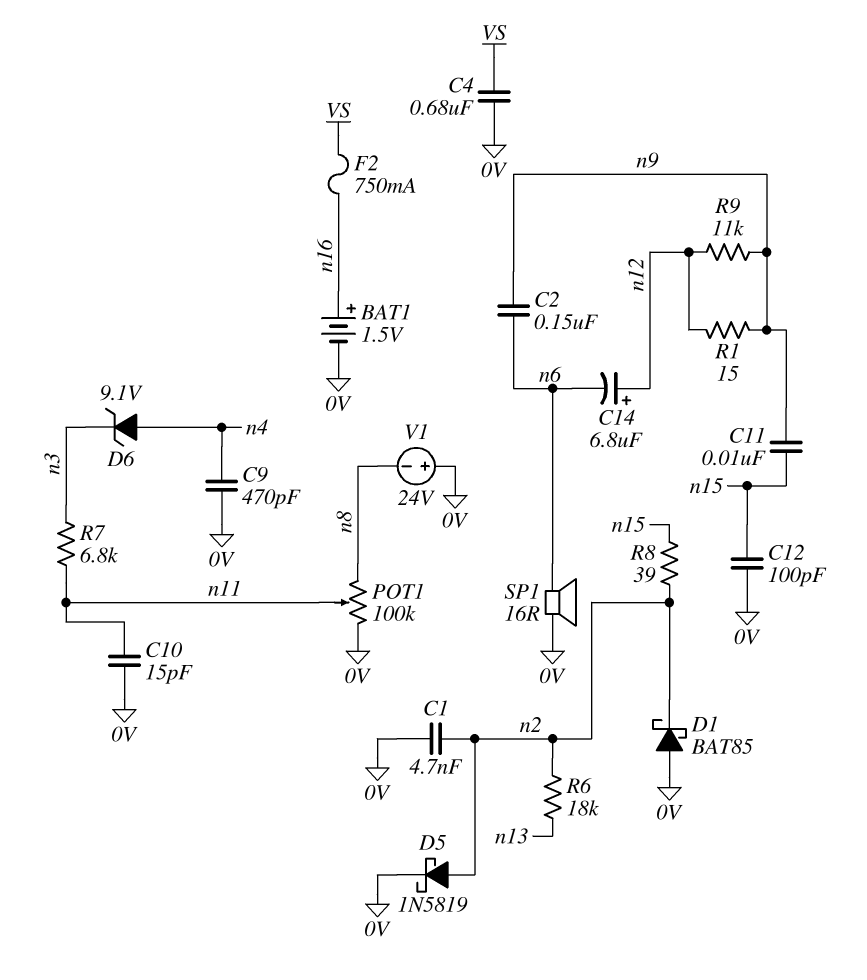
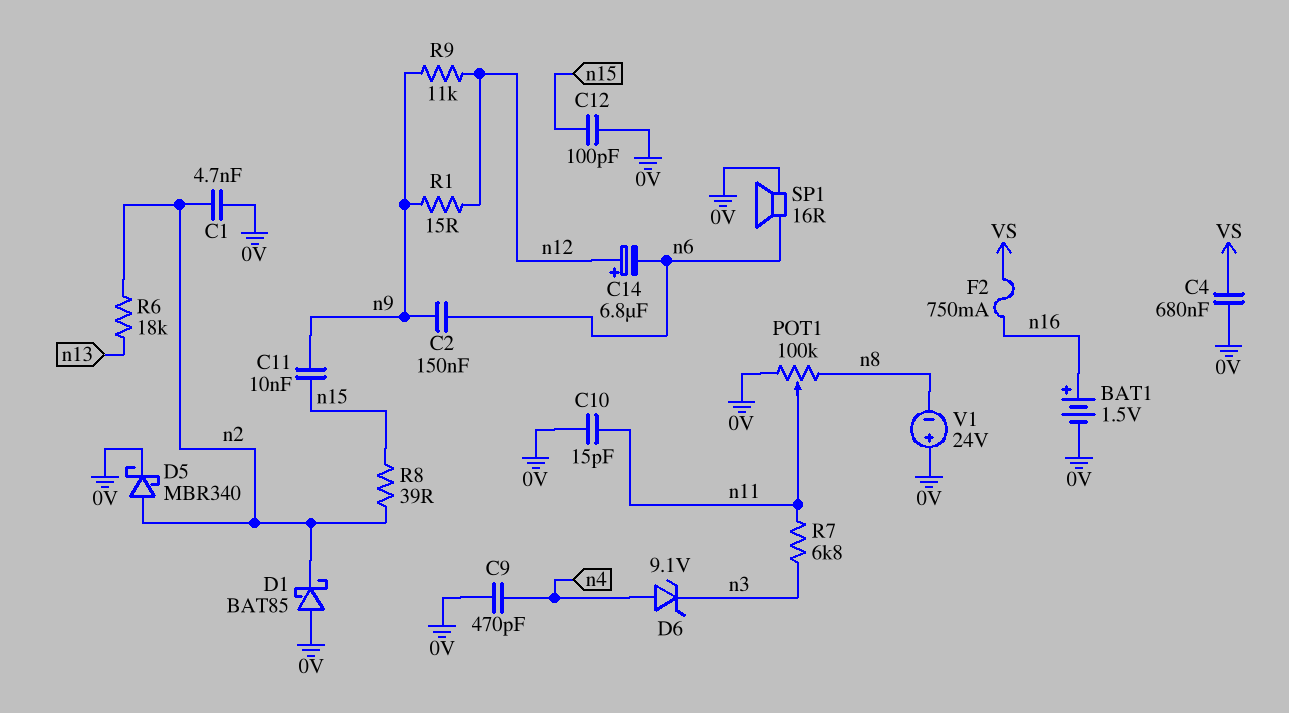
D5: schottky 1N5819 (A n2, K 0V) -> schottky MBR340 (A n2, K 0V)

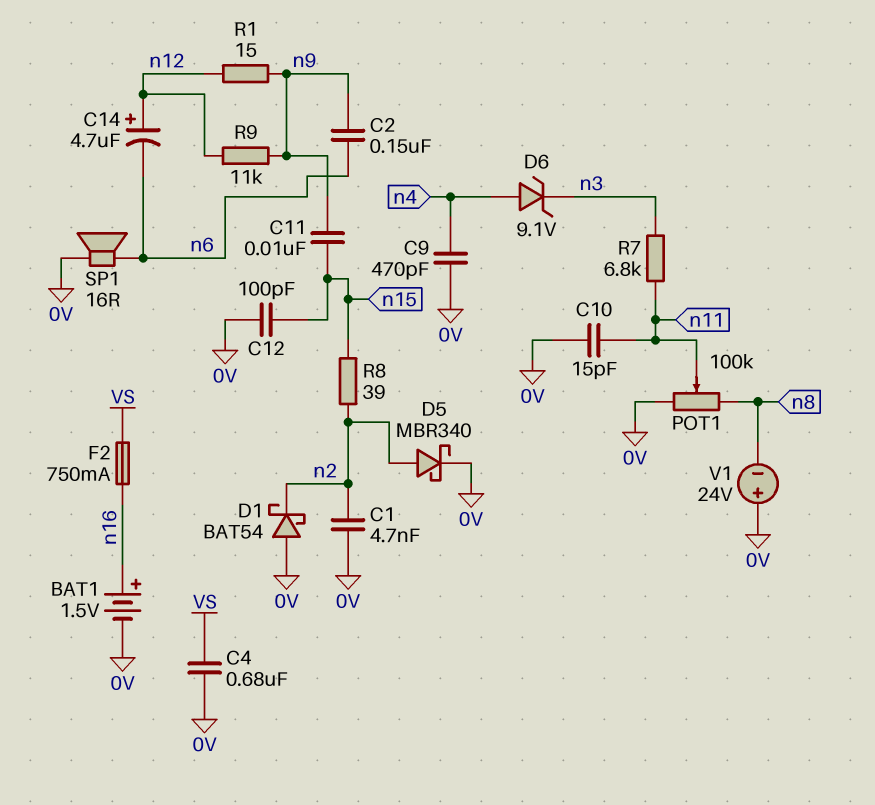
C14: 6.8uF (plus n12, minus n6) -> 4.7uF (plus n12, minus n6)
D1: schottky BAT85 (A 0V, K n2) -> schottky BAT54 (A 0V, K n2)
R6: 18k (n2, n13) -> none

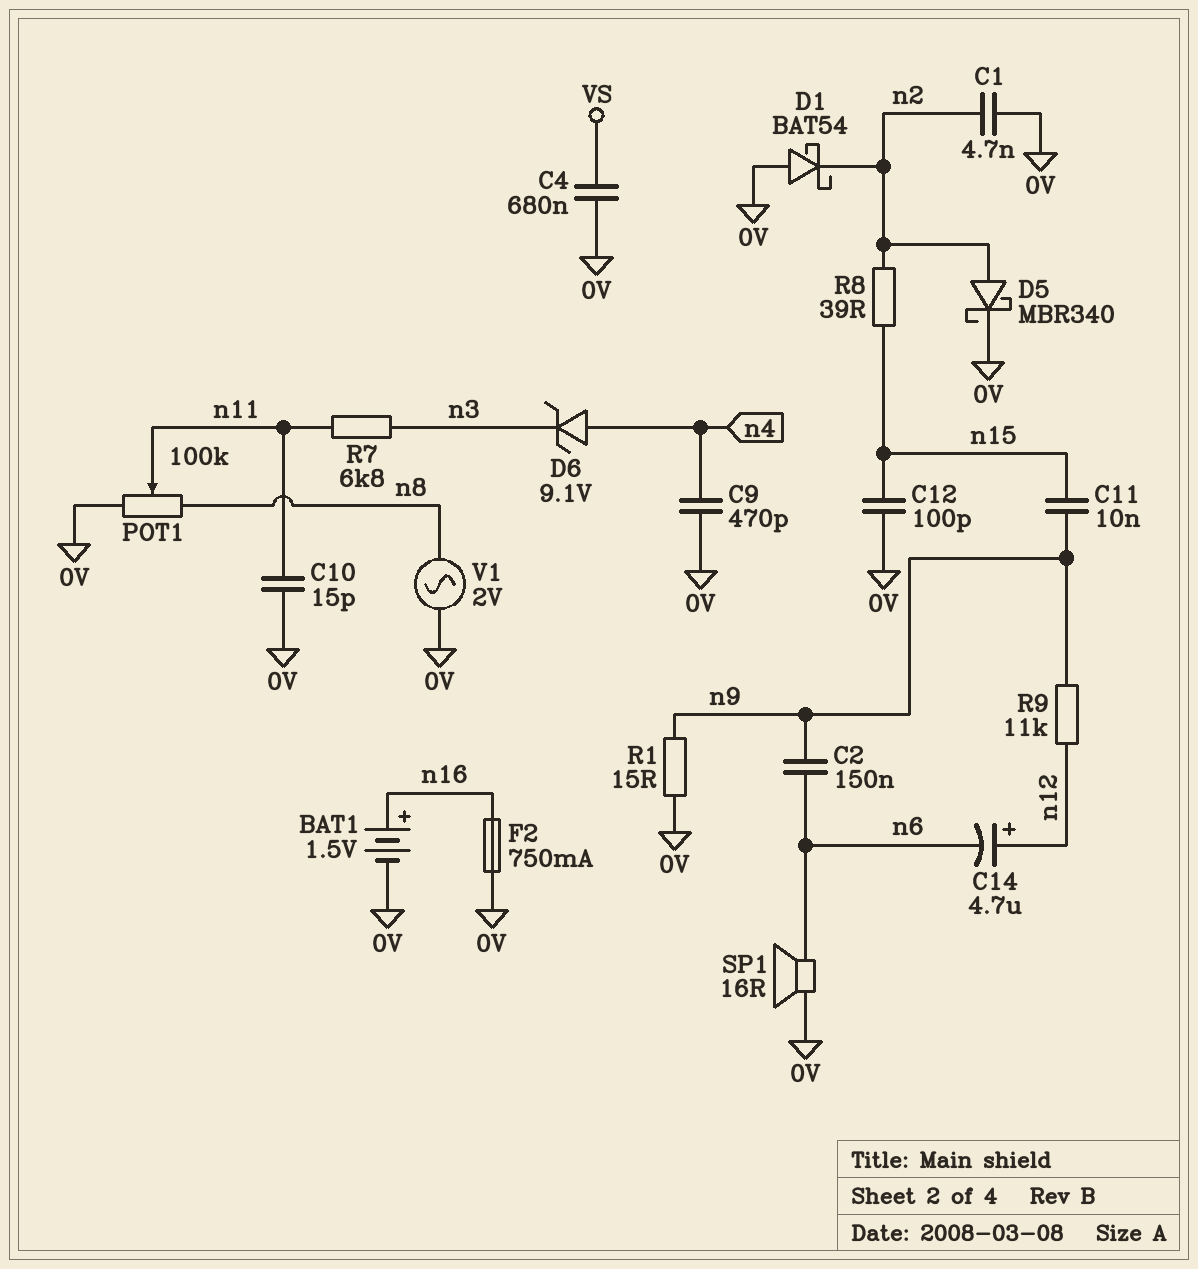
F2: 750mA (VS, n16) -> 750mA (0V, n16)
R1: 15 (n9, n12) -> 15 (0V, n9)
V1: 24V (plus 0V, minus n8) -> AC 2V (0V, n8)

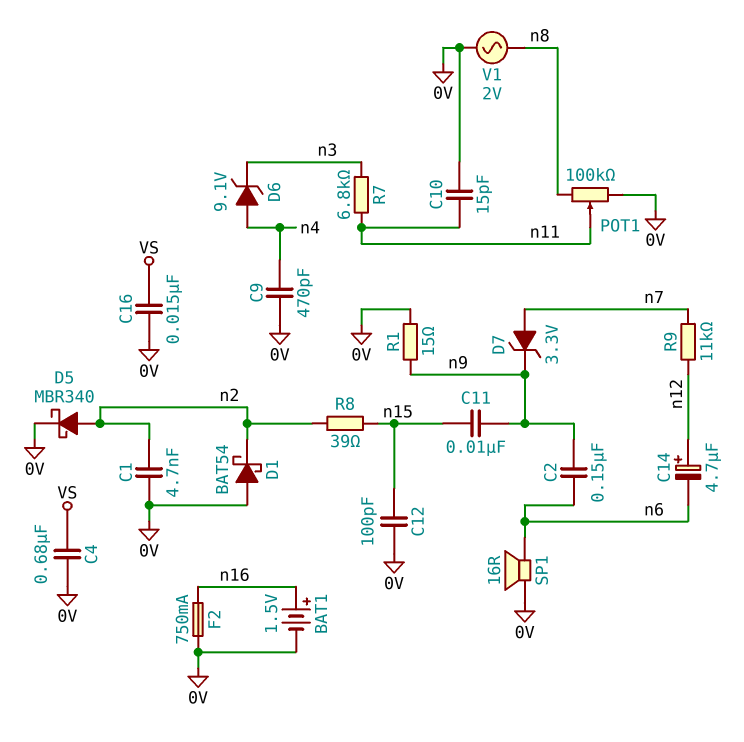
C16: none -> 15nF (0V, VS)
D7: none -> zener 3.3V (A n7, K n9)
R9: 11k (n9, n12) -> 11k (n7, n12)

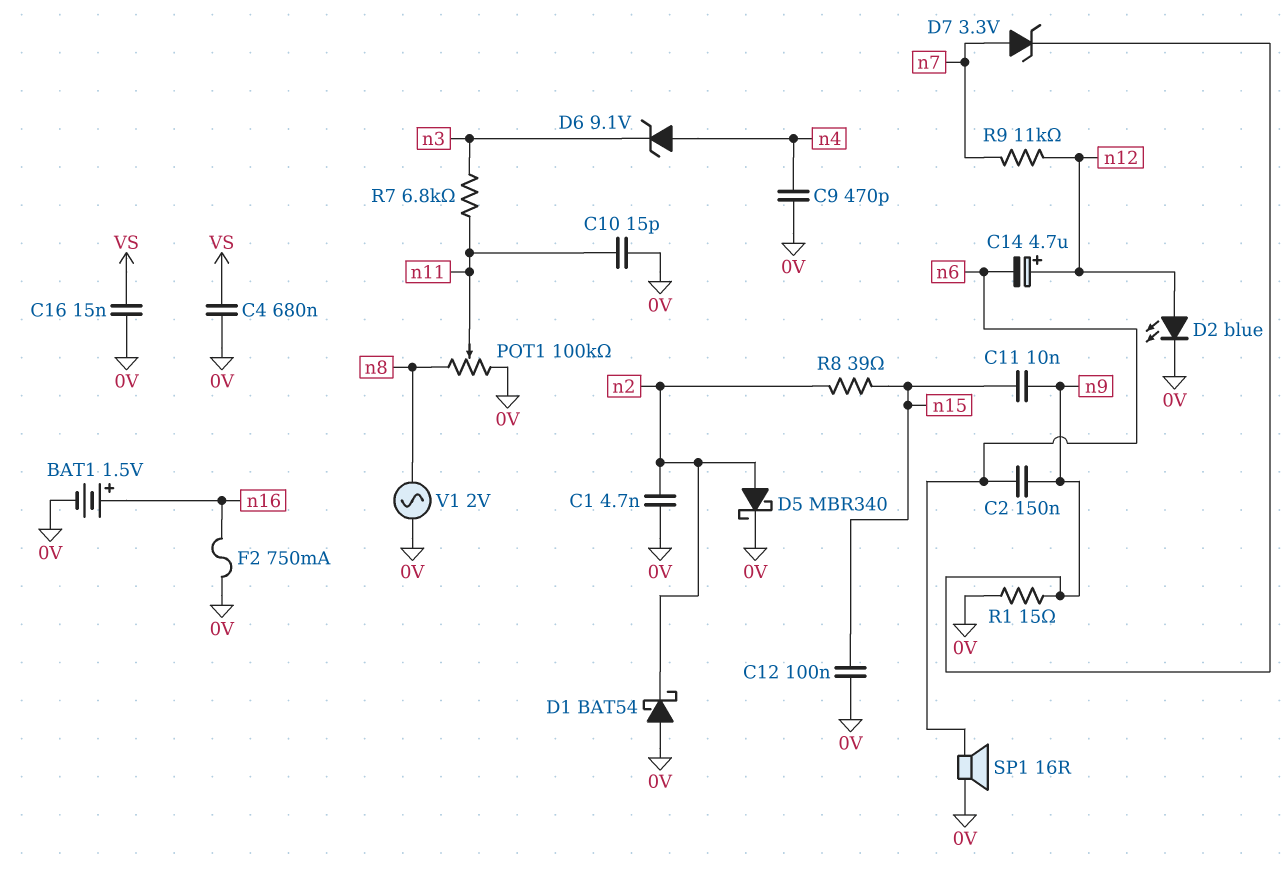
C12: 100pF (0V, n15) -> 100nF (0V, n15)
D2: none -> LED blue (A n12, K 0V)

